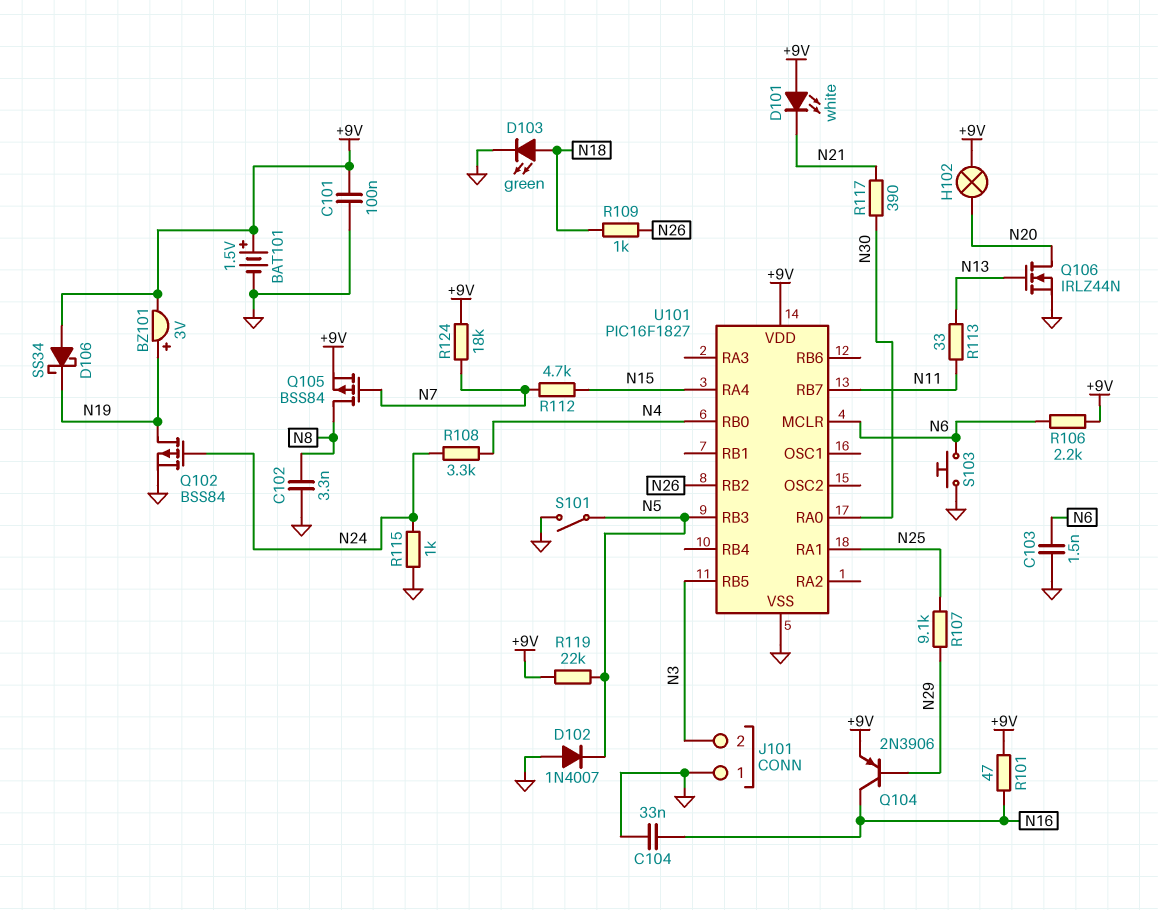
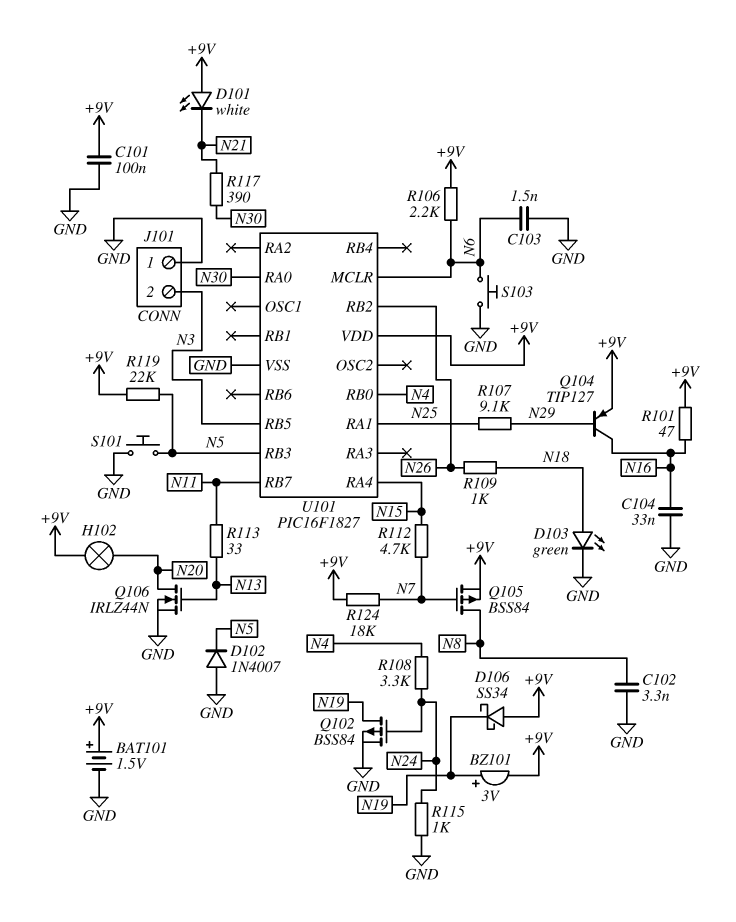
Q104: PNP 2N3906 (B N29, C N16, E +9V) -> PNP TIP127 (B N29, C N16, E +9V)
S101: switch (GND, N5) -> button (GND, N5)

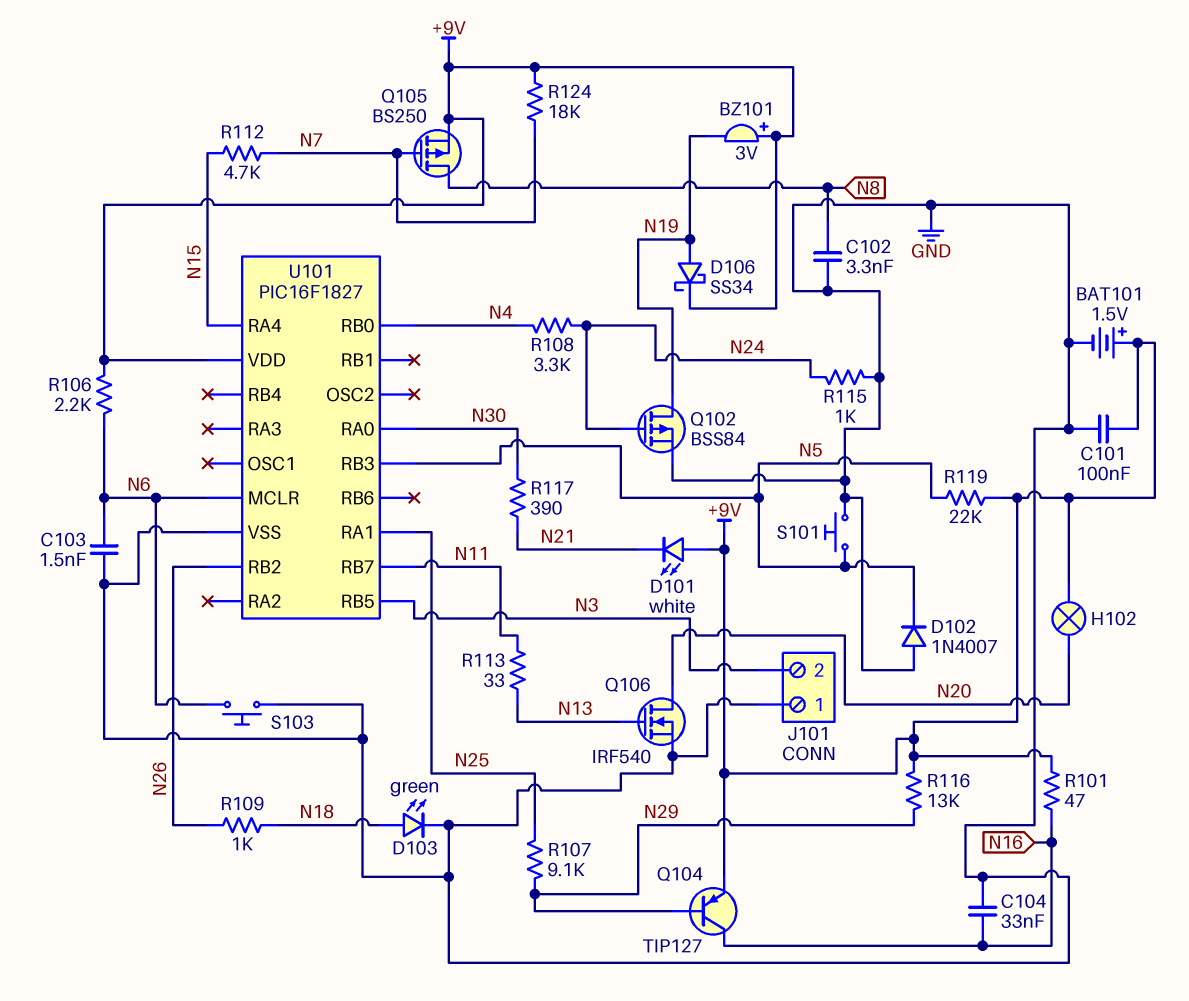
BZ101: buzzer 3V (plus N19, minus +9V) -> buzzer 3V (plus +9V, minus N19)
D106: schottky SS34 (A +9V, K N19) -> schottky SS34 (A N19, K +9V)
Q105: PMOS BSS84 (G N7, D N8, S +9V) -> PMOS BS250 (G N7, D N8, S +9V)
Q106: NMOS IRLZ44N (G N13, D N20, S GND) -> NMOS IRF540 (G N13, D N20, S GND)
R116: none -> 13k (+9V, N29)

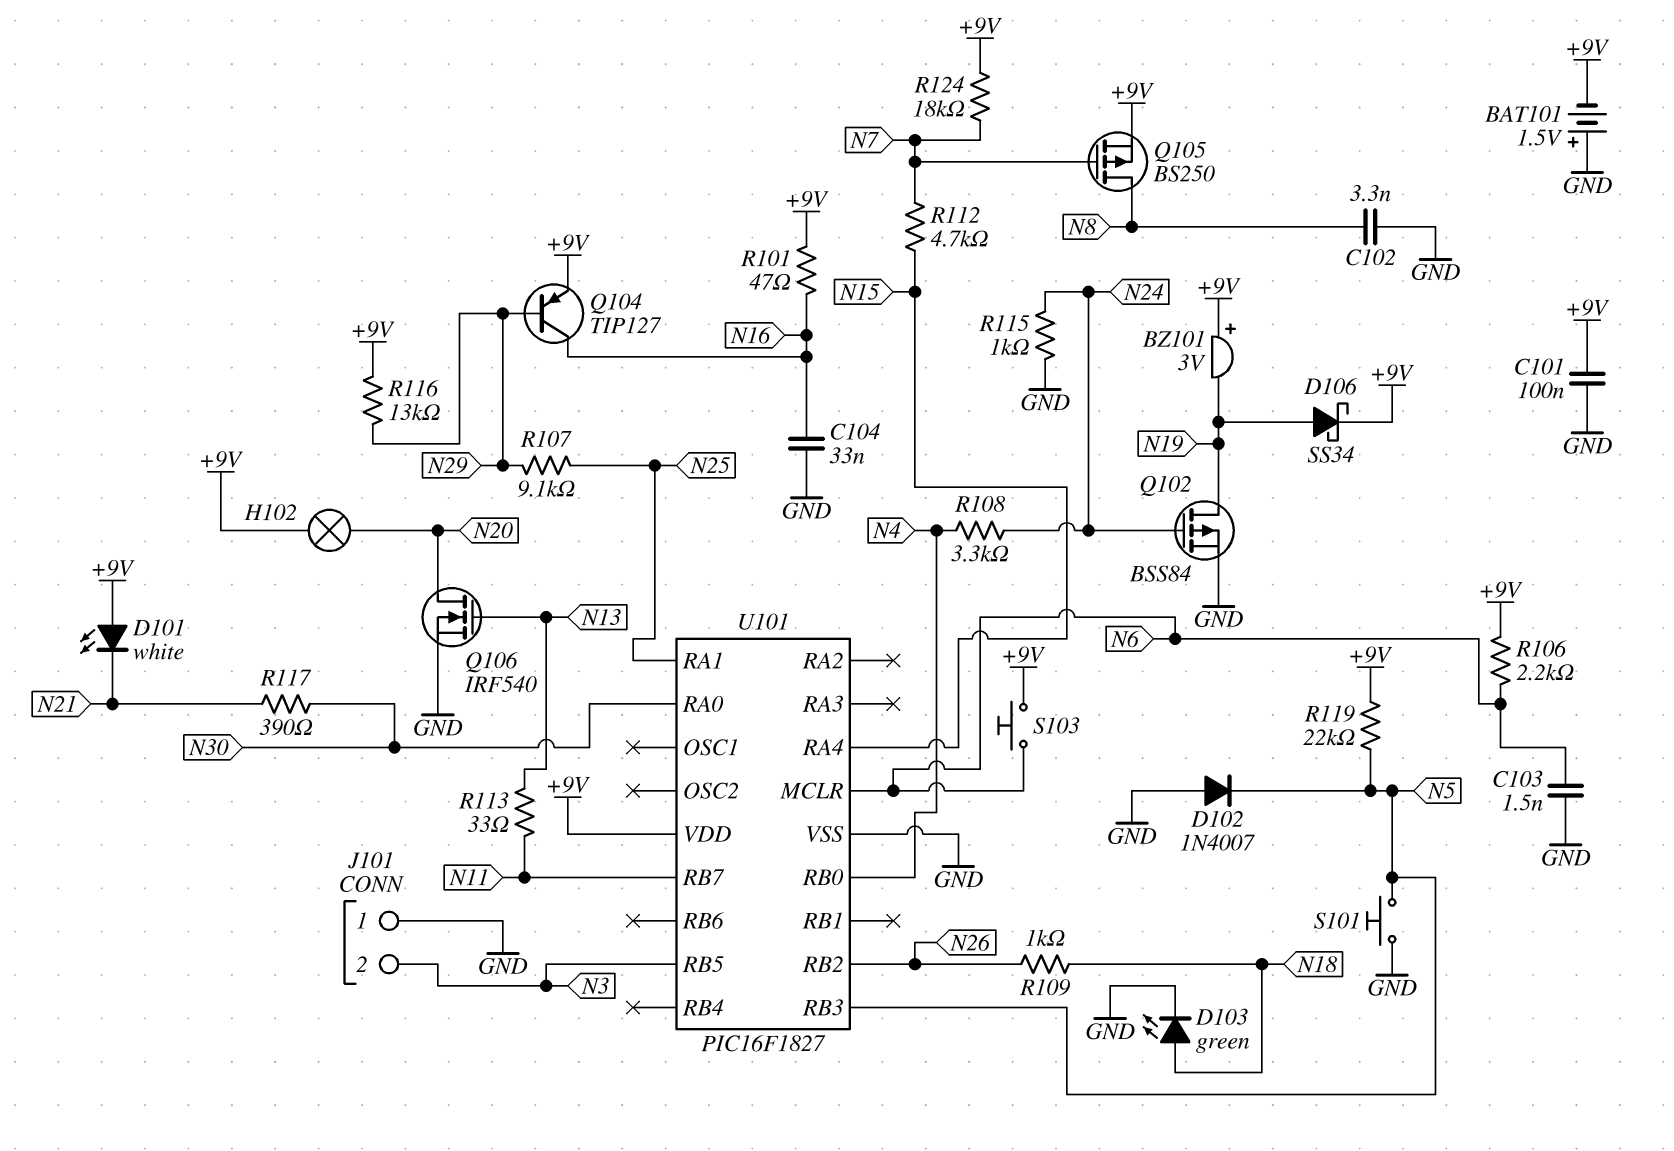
BAT101: 1.5V (plus +9V, minus GND) -> 1.5V (plus GND, minus +9V)
S103: button (GND, N6) -> button (+9V, N6)

